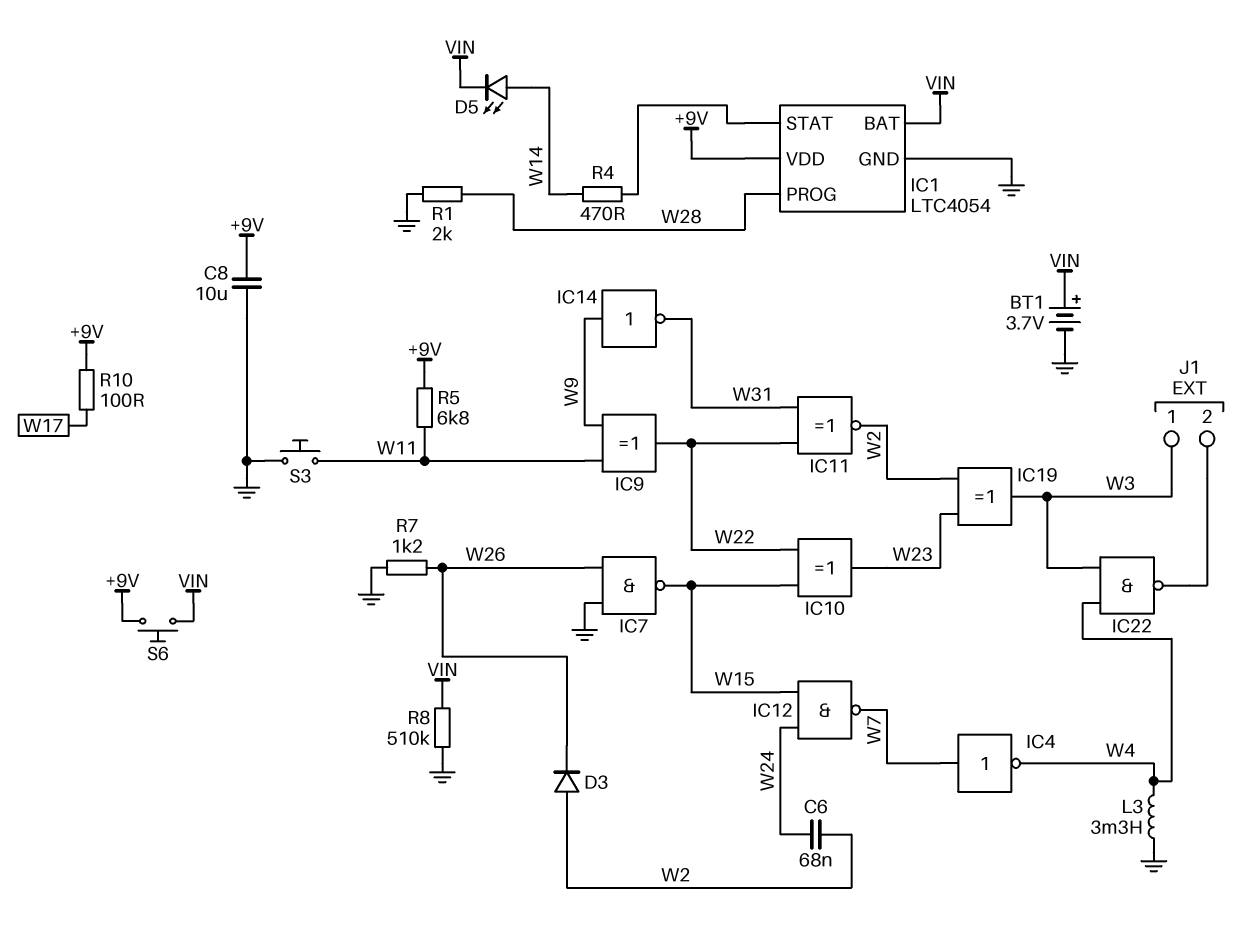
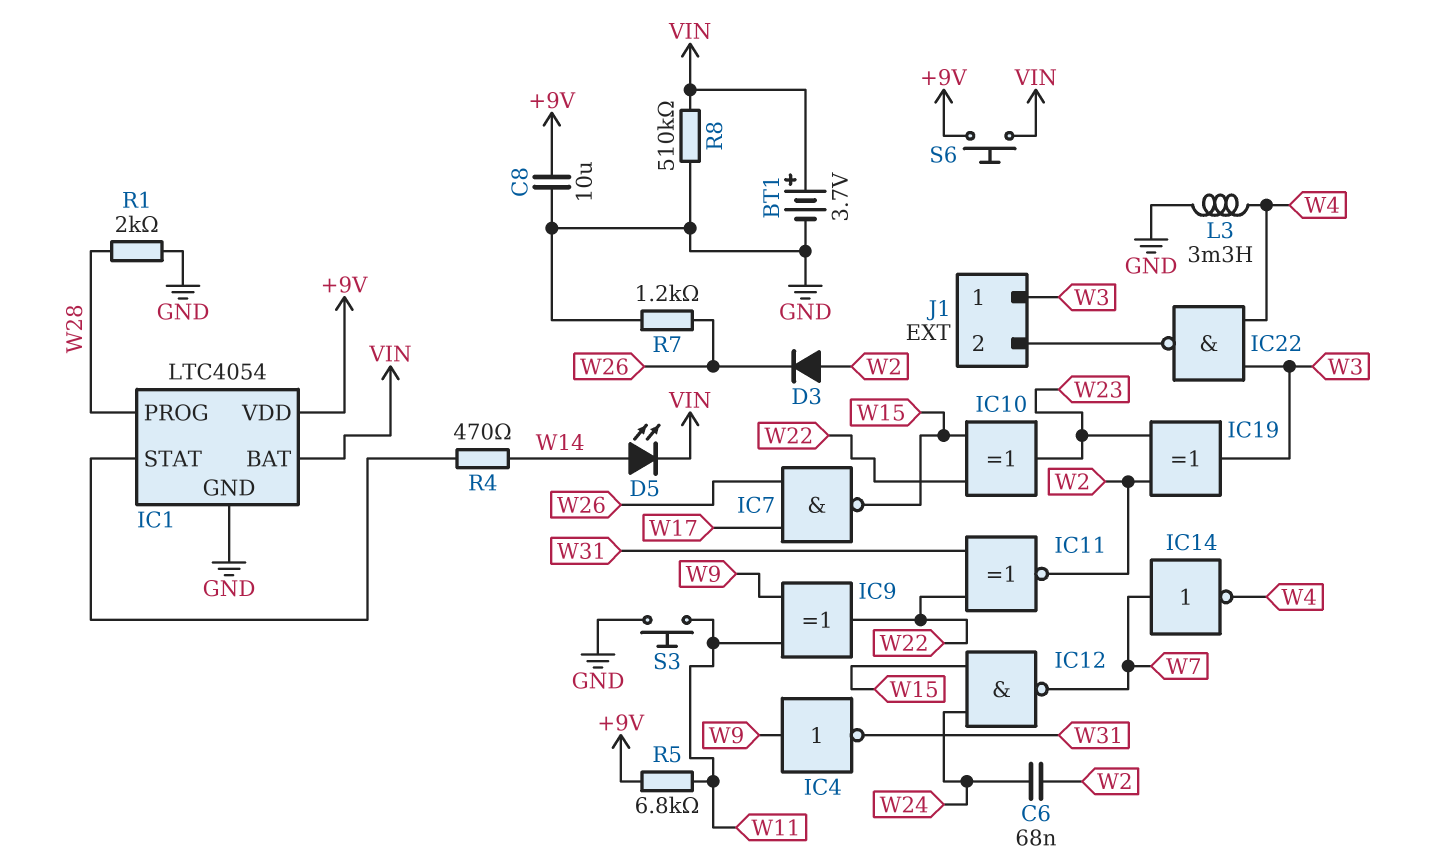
IC4: NOT (in W7, out W4) -> NOT (in W9, out W31)
IC7: NAND (in GND, in W26, out W15) -> NAND (in W17, in W26, out W15)
IC14: NOT (in W9, out W31) -> NOT (in W7, out W4)
R10: 100 (+9V, W17) -> none

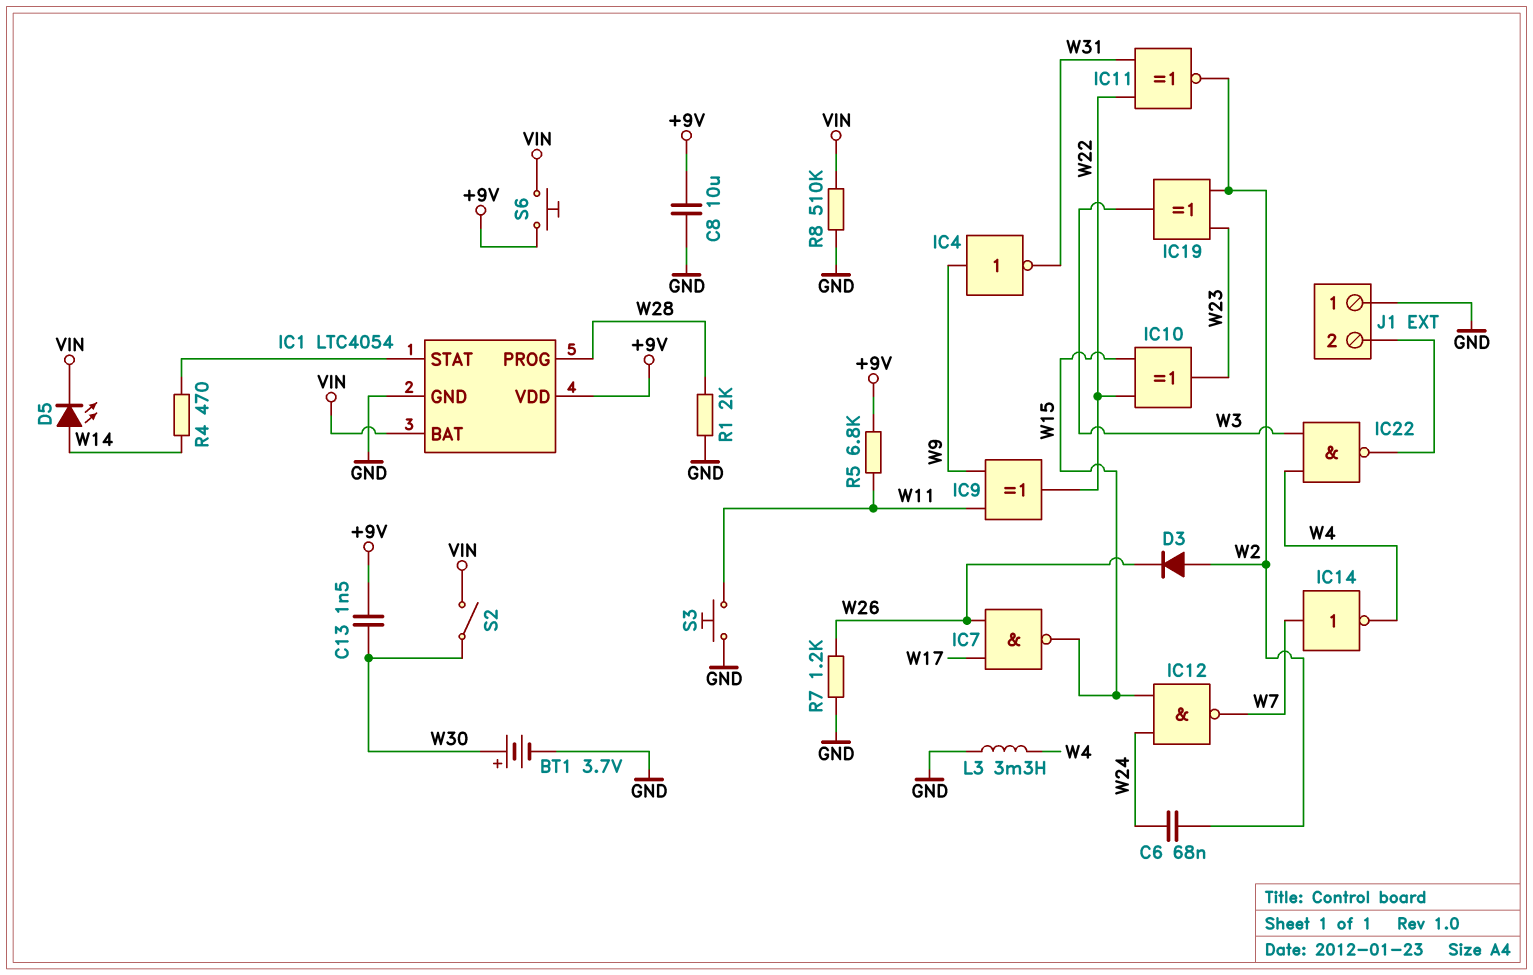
BT1: 3.7V (plus VIN, minus GND) -> 3.7V (plus W30, minus GND)
C13: none -> 1.5nF (+9V, W30)
J1 pin 1: W3 -> GND
S2: none -> switch (VIN, W30)

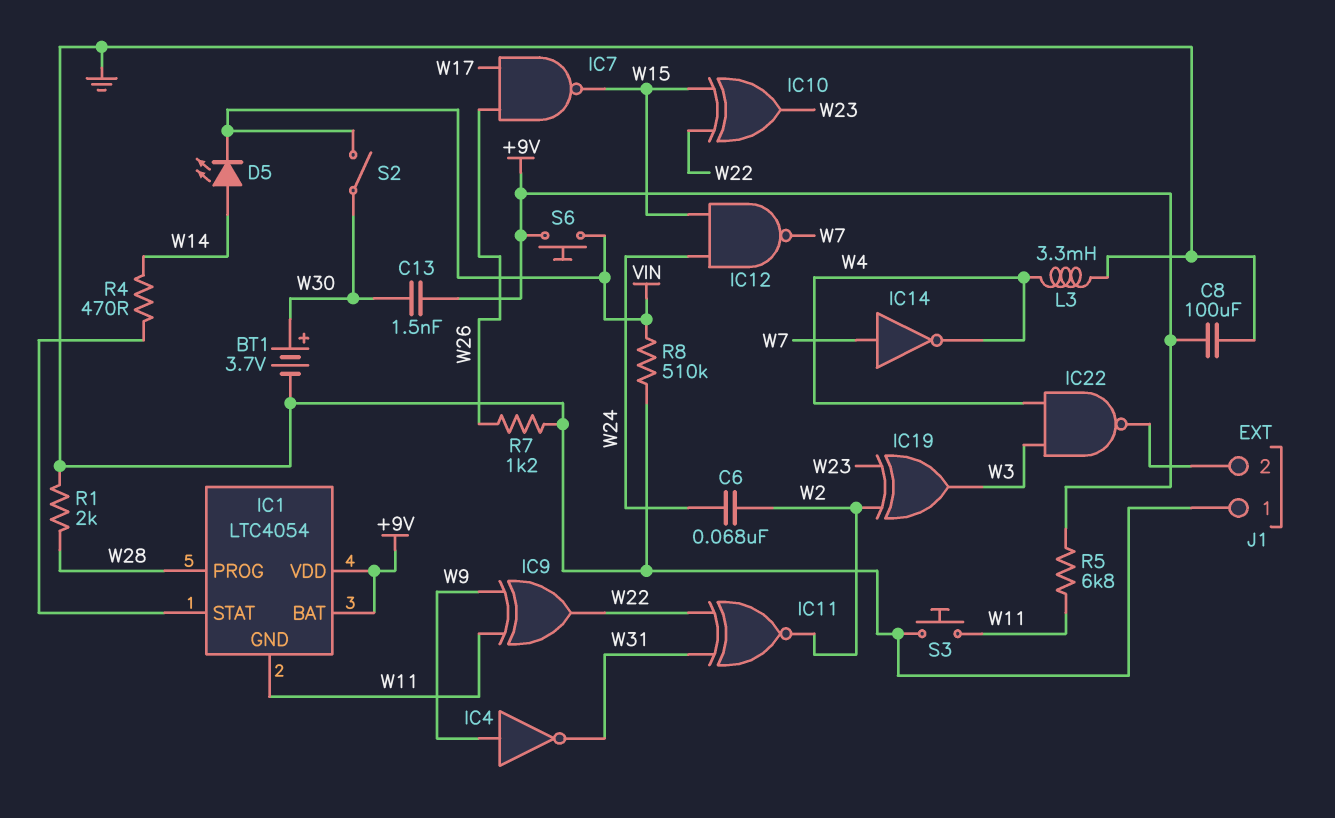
C8: 10uF (+9V, GND) -> 100uF (+9V, GND)
D3: diode (A W2, K W26) -> none
IC1 pin BAT: VIN -> +9V
IC1 pin GND: GND -> W11

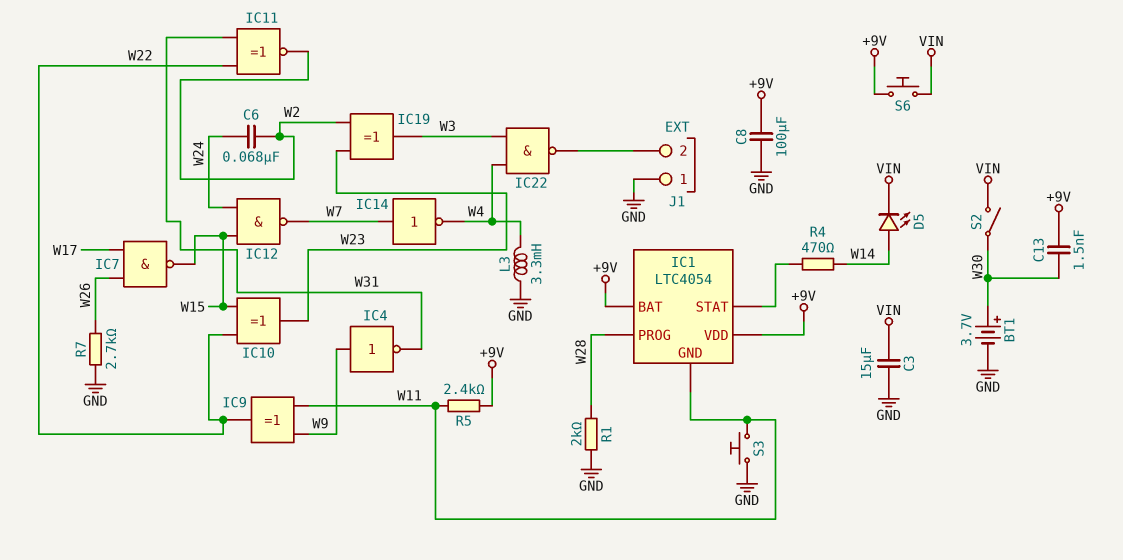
C3: none -> 15uF (GND, VIN)
R5: 6.8k (+9V, W11) -> 2.4k (+9V, W11)
R7: 1.2k (GND, W26) -> 2.7k (GND, W26)
R8: 510k (GND, VIN) -> none

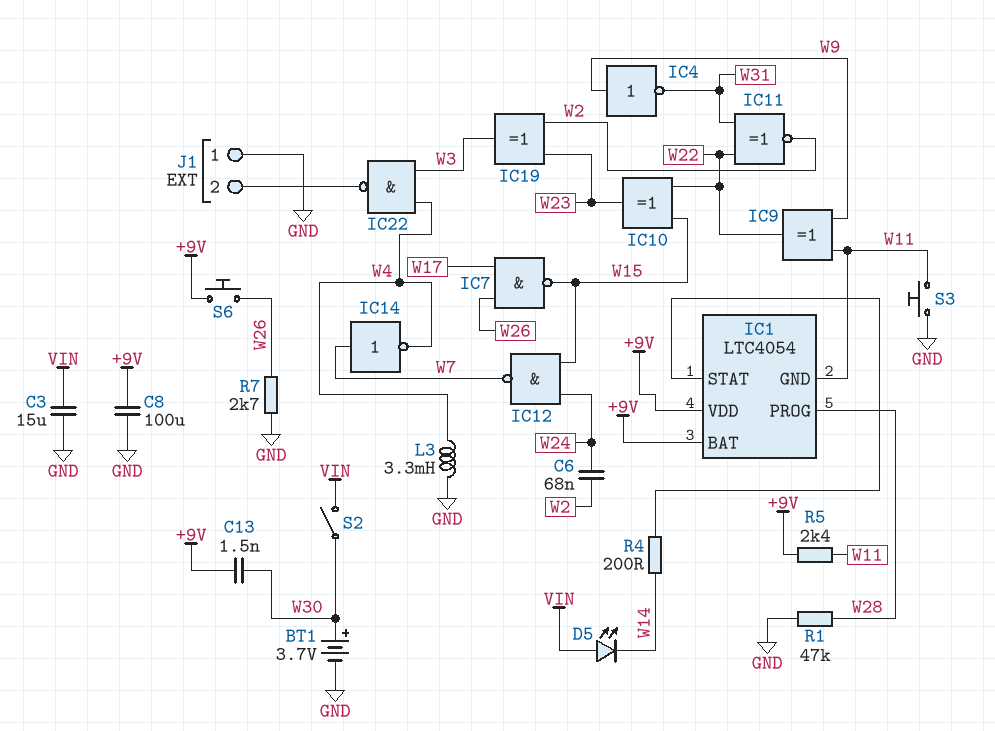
D5: LED (A W14, K VIN) -> LED (A VIN, K W14)
R1: 2k (GND, W28) -> 47k (GND, W28)
R4: 470 (IC1/STAT, W14) -> 200 (IC1/STAT, W14)
S6: button (+9V, VIN) -> button (+9V, W26)

